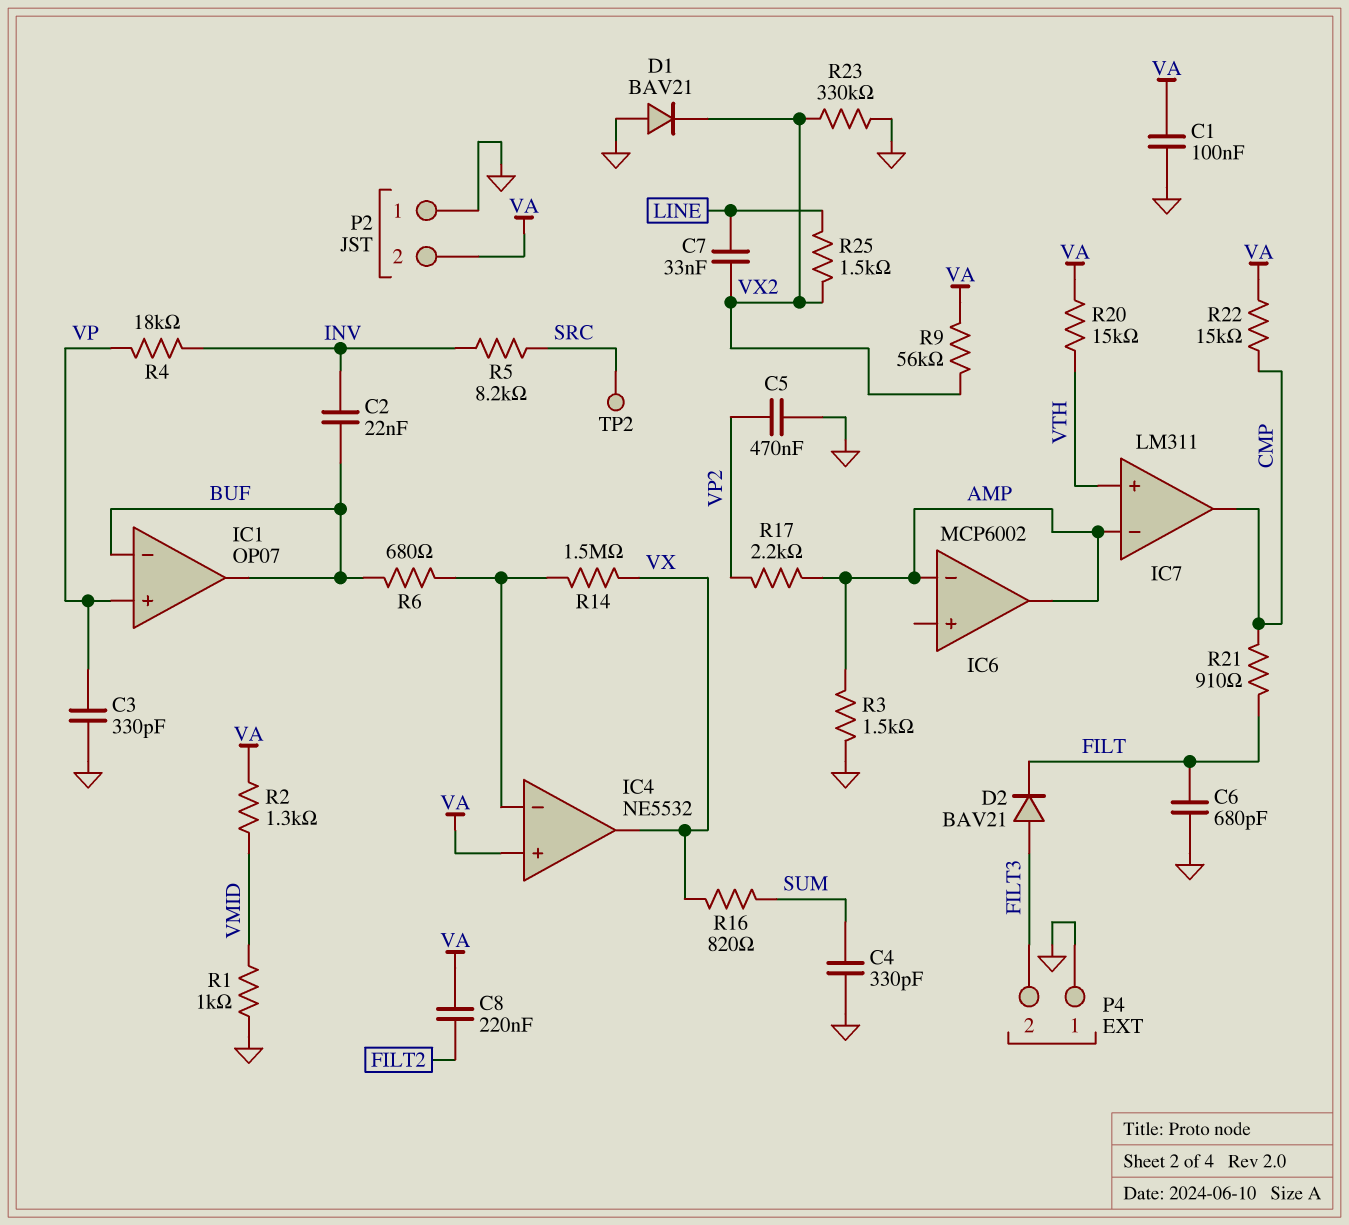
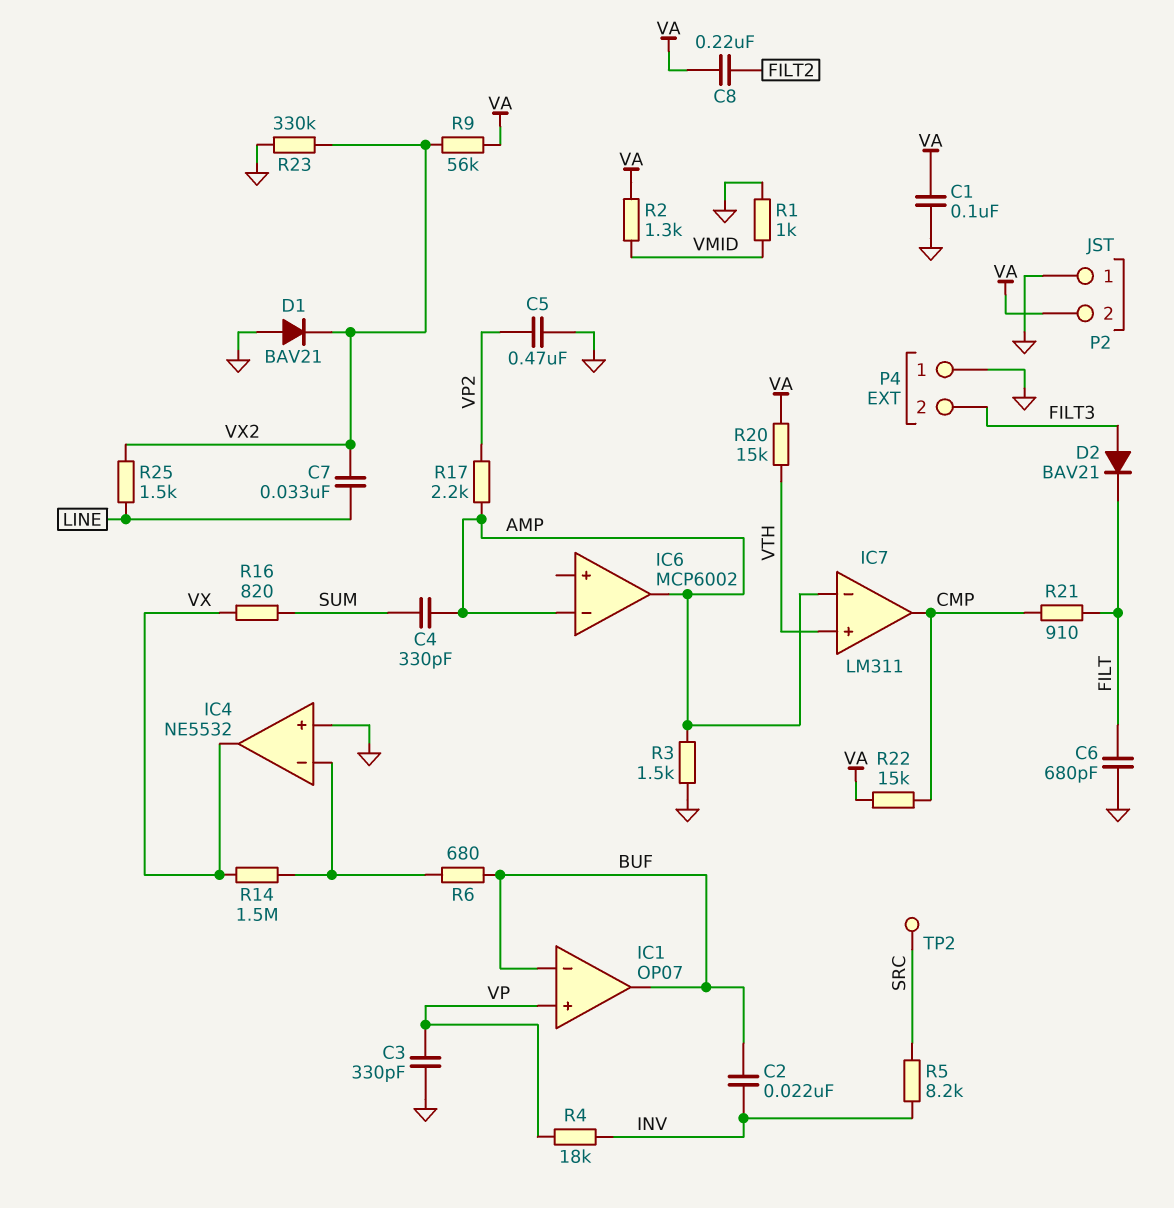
C4: 330pF (GND, SUM) -> 330pF (AMP, SUM)
IC4 pin in+: VA -> GND

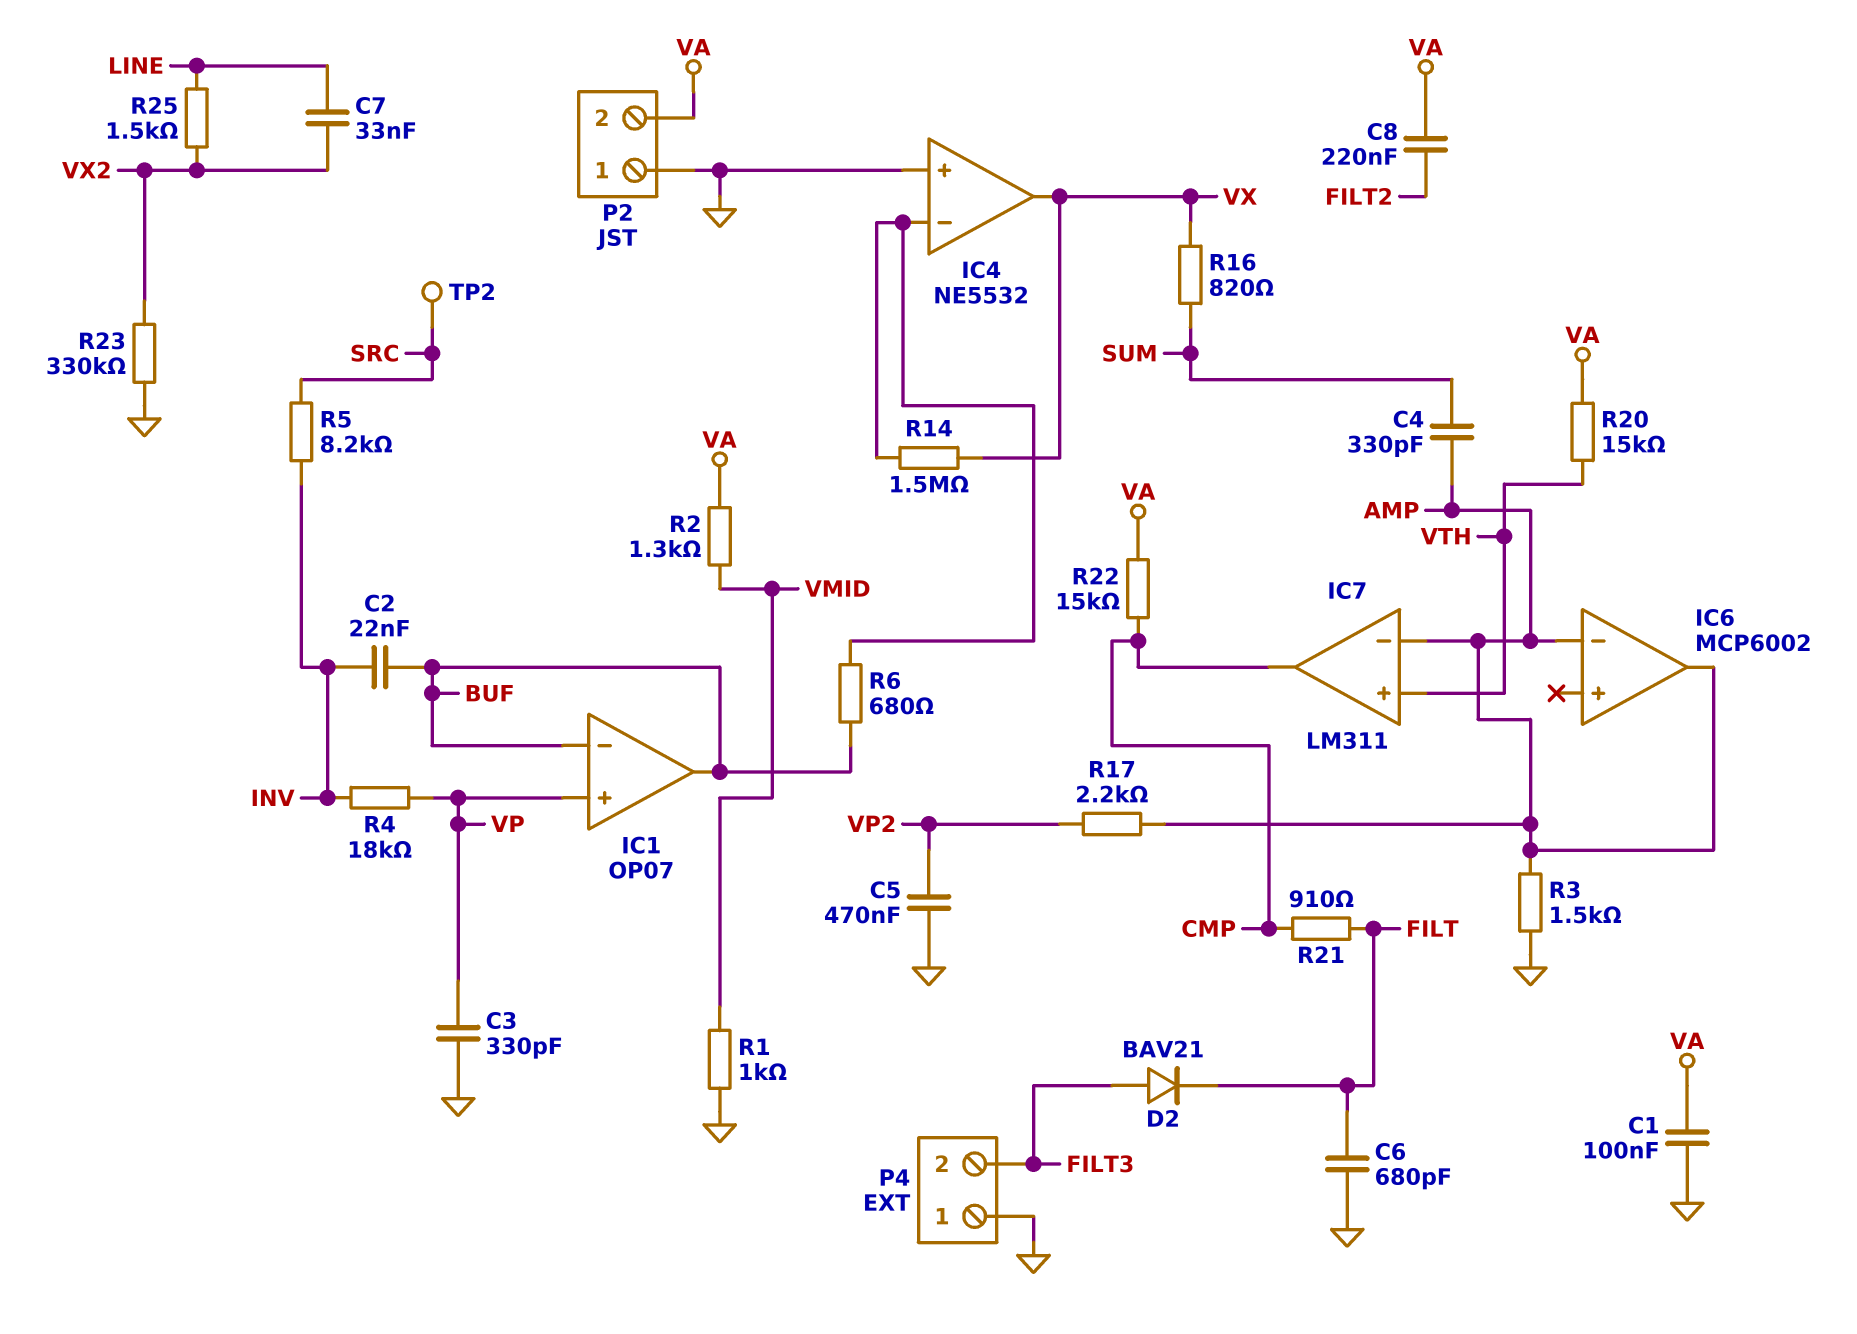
D1: diode BAV21 (A GND, K VX2) -> none
R9: 56k (VA, VX2) -> none

